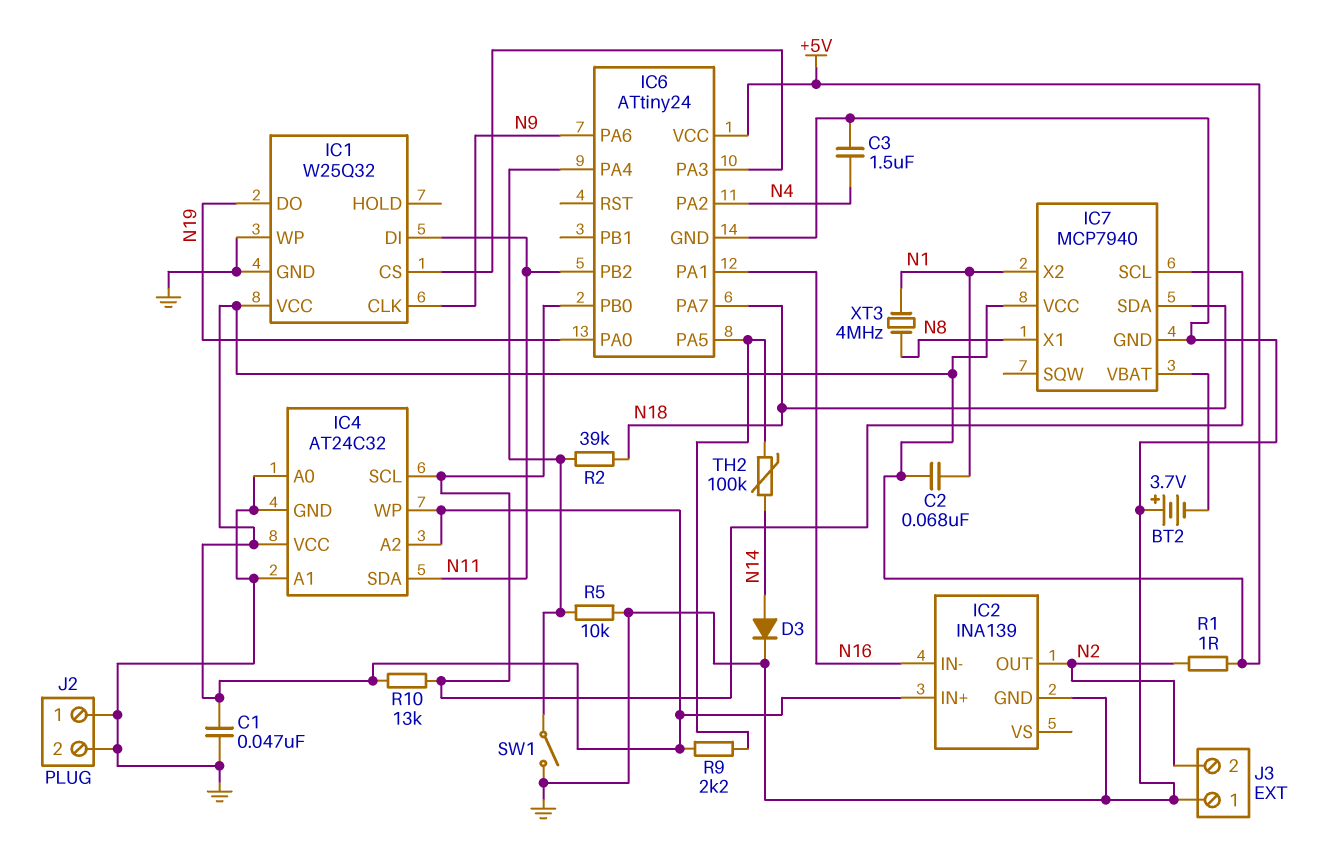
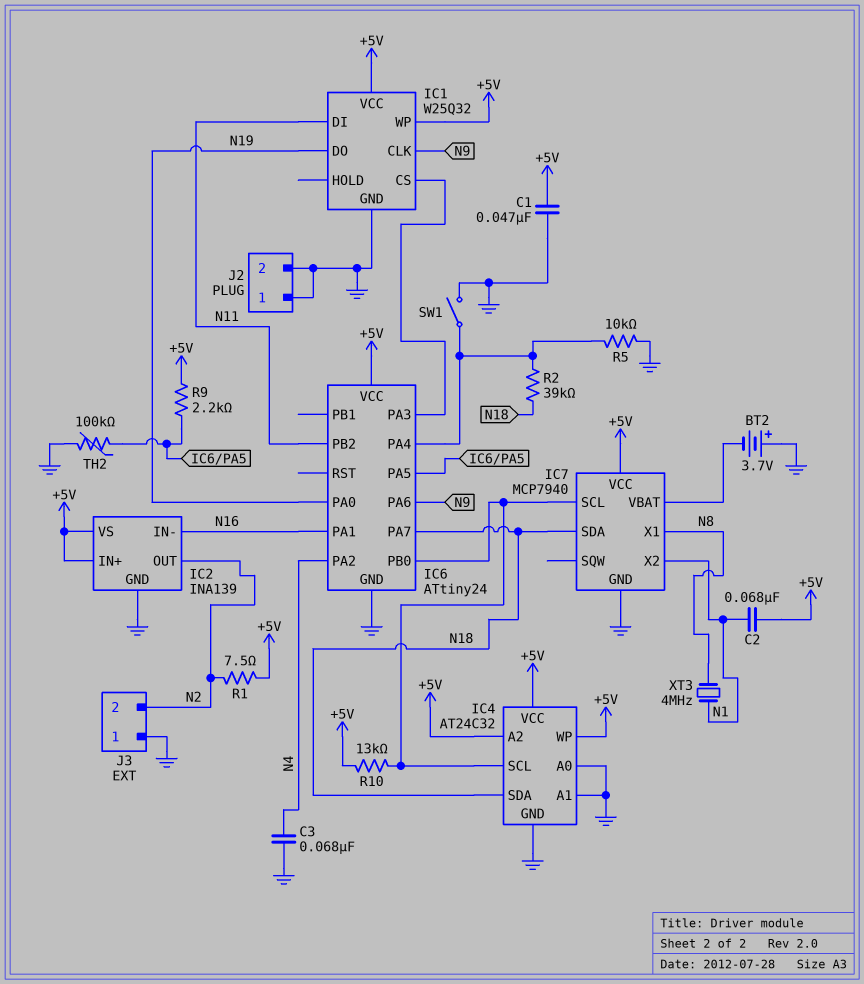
C3: 1.5uF (GND, N4) -> 68nF (GND, N4)
D3: diode (A N14, K GND) -> none
IC1 pin WP: GND -> +5V
IC2 pin VS: none -> +5V
IC4 pin SDA: N11 -> N18
R1: 1 (+5V, N2) -> 7.5 (+5V, N2)
TH2: 100k (IC6/PA5, N14) -> 100k (GND, IC6/PA5)

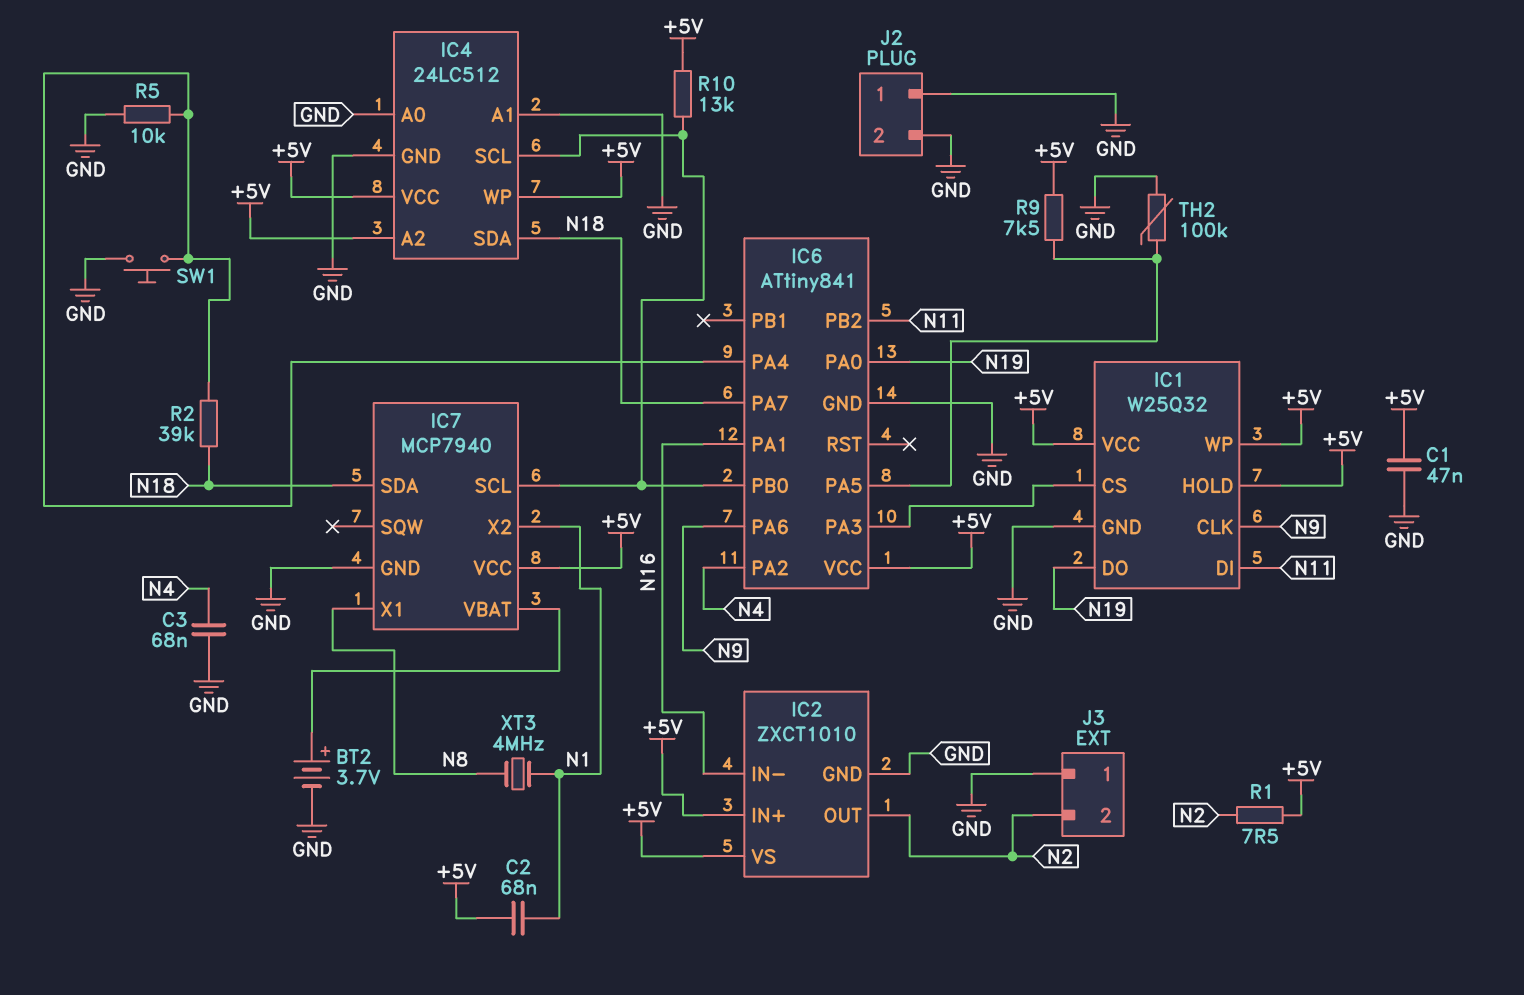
BT2: 3.7V (plus GND, minus IC7/VBAT) -> 3.7V (plus IC7/VBAT, minus GND)
IC1 pin HOLD: none -> +5V
IC2: INA139 -> ZXCT1010
IC4: AT24C32 -> 24LC512
IC6: ATtiny24 -> ATtiny841
R9: 2.2k (+5V, IC6/PA5) -> 7.5k (+5V, IC6/PA5)
SW1: switch (GND, IC6/PA4) -> button (GND, IC6/PA4)

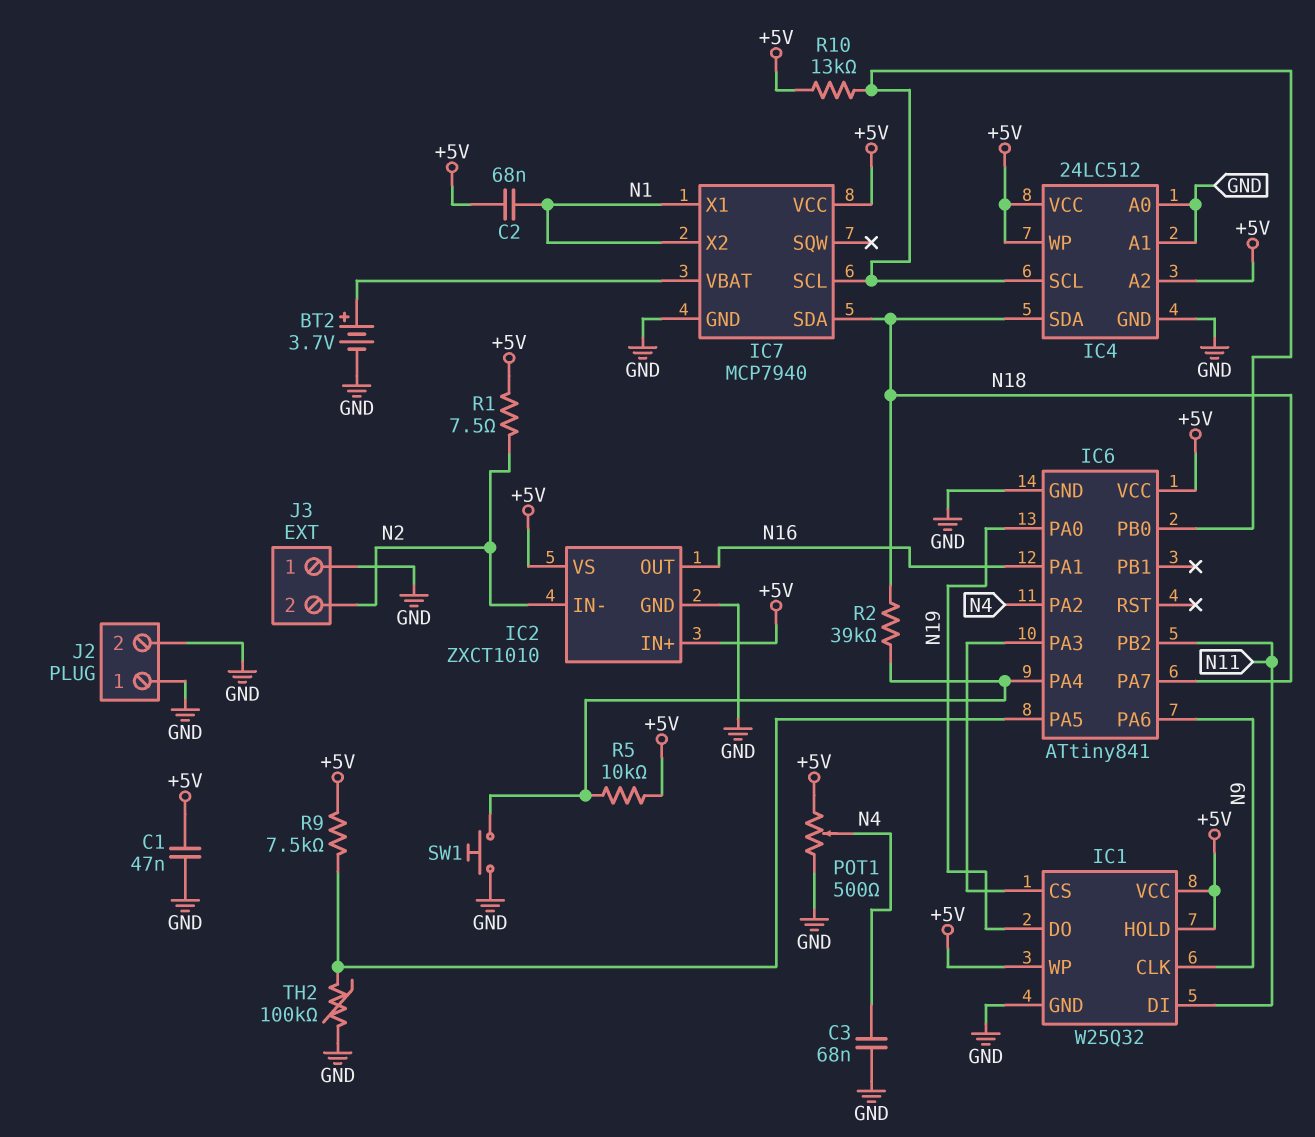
IC2 pin IN-: N16 -> N2
IC2 pin OUT: N2 -> N16
IC7 pin X1: N8 -> N1
POT1: none -> 500 (+5V, GND, wiper N4)
R5: 10k (GND, IC6/PA4) -> 10k (+5V, IC6/PA4)
XT3: 4MHz (N1, N8) -> none

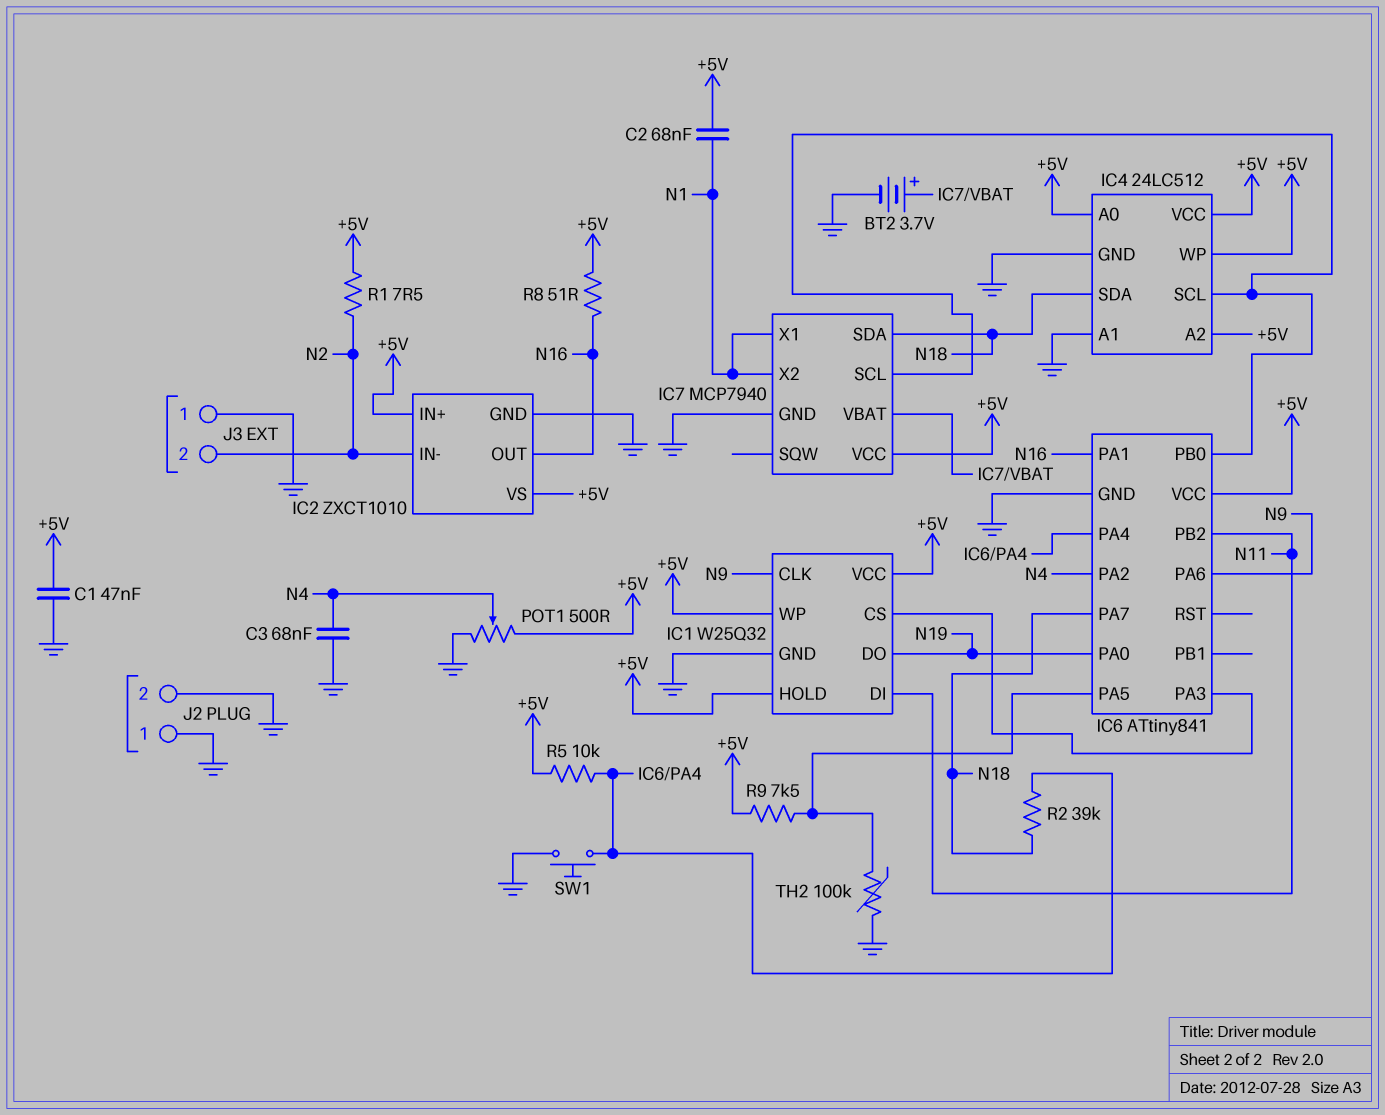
IC4 pin A0: GND -> +5V
R8: none -> 51 (+5V, N16)
R10: 13k (+5V, IC4/SCL) -> none

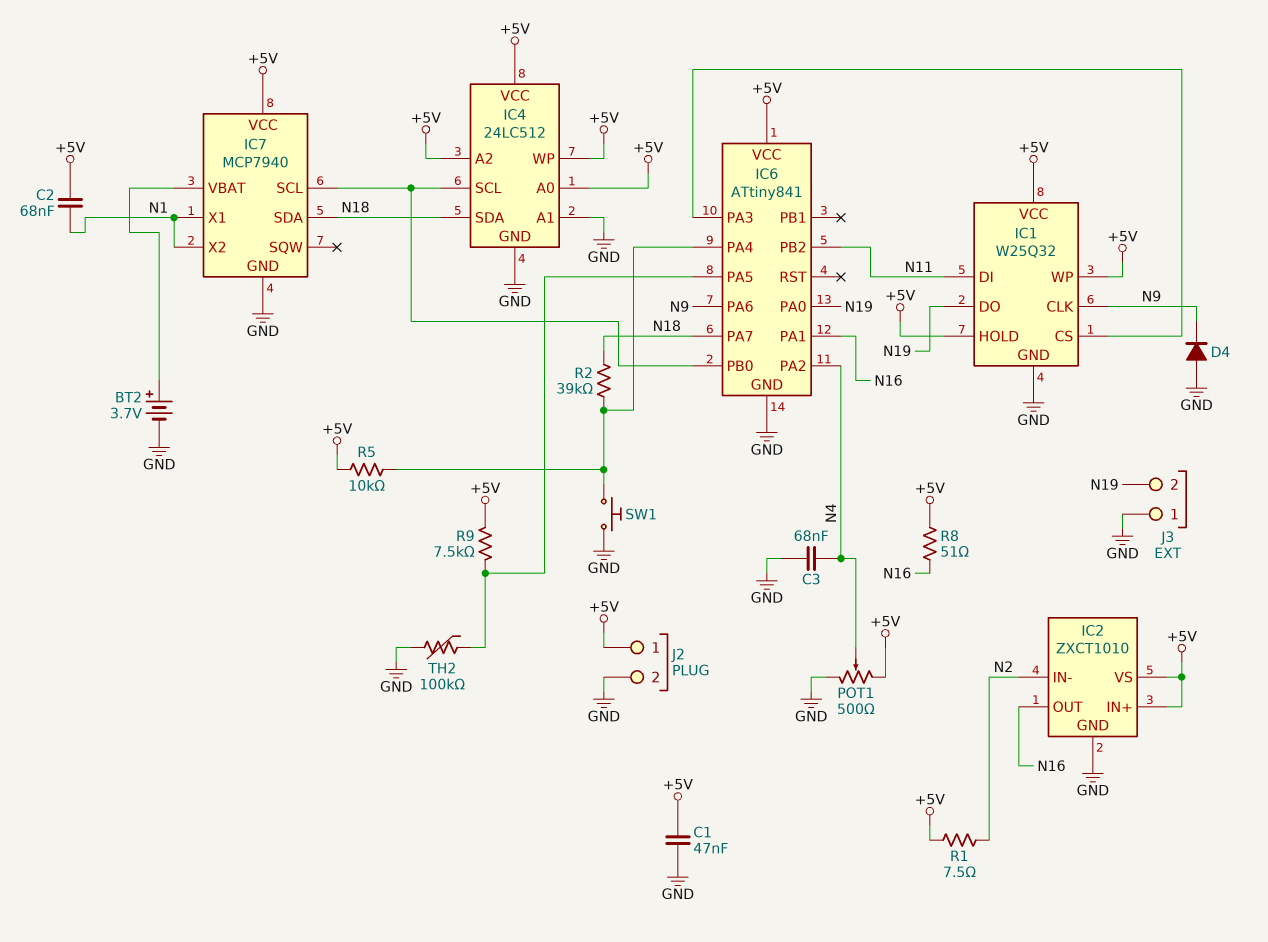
D4: none -> diode (A GND, K N9)
J2 pin 1: GND -> +5V
J3 pin 2: N2 -> N19

